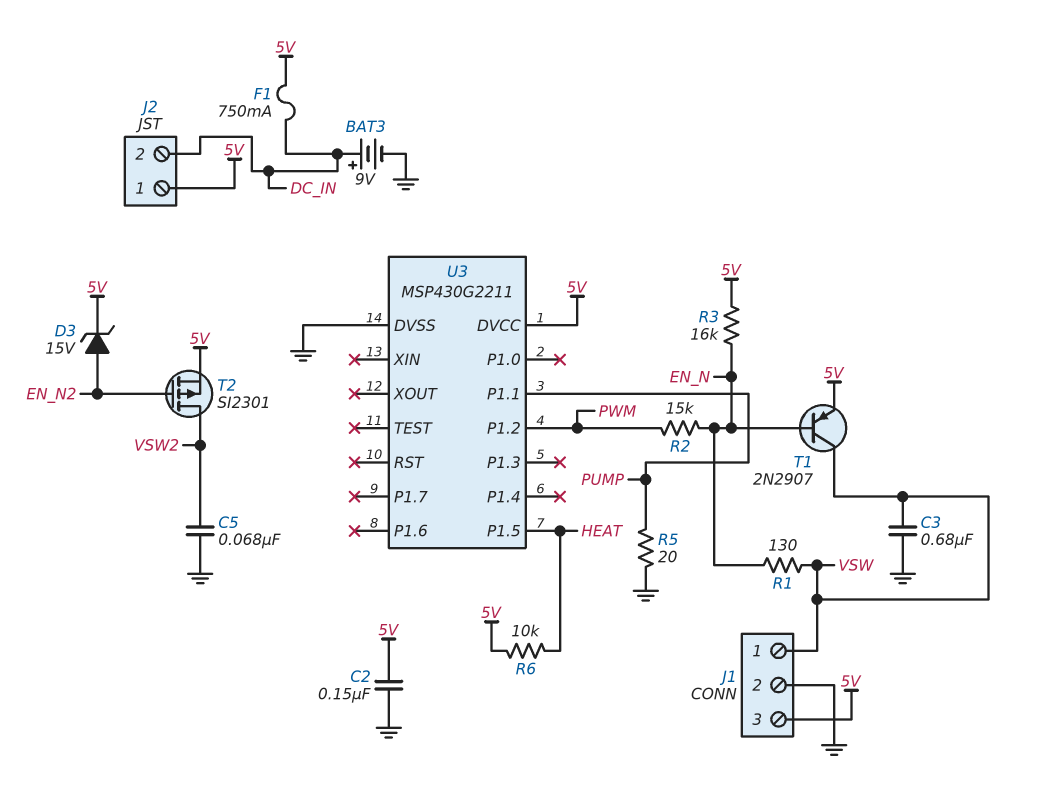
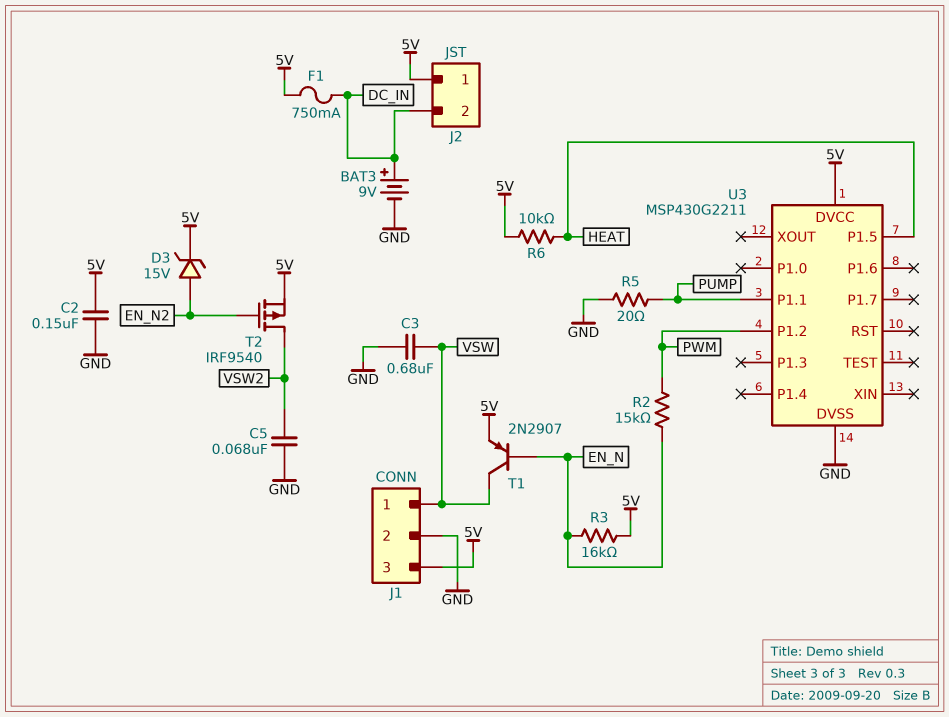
R1: 130 (EN_N, VSW) -> none
T2: PMOS SI2301 (G EN_N2, D VSW2, S 5V) -> PMOS IRF9540 (G EN_N2, D VSW2, S 5V)

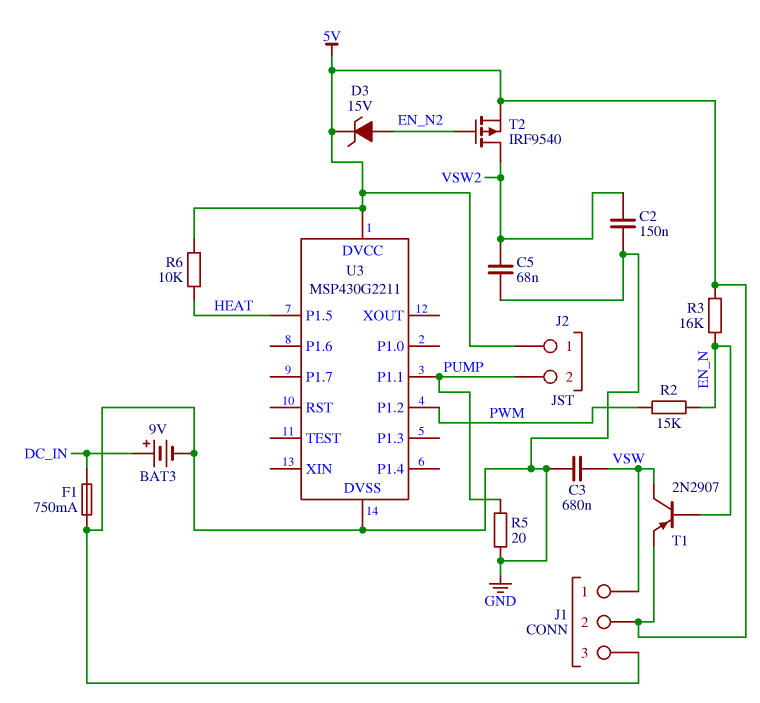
C2: 150nF (5V, GND) -> 150nF (GND, VSW2)
F1: 750mA (5V, DC_IN) -> 750mA (DC_IN, GND)
J1 pin 2: GND -> 5V
J1 pin 3: 5V -> GND
J2 pin 2: DC_IN -> PUMP

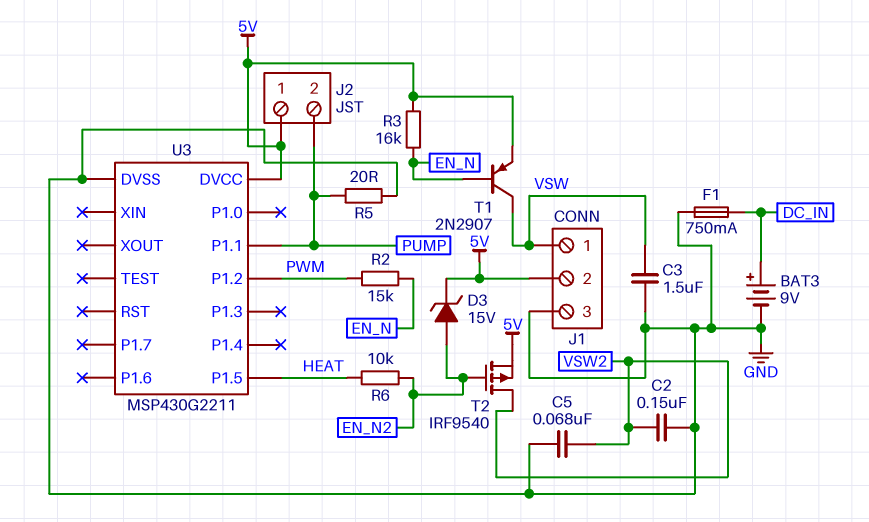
C3: 680nF (GND, VSW) -> 1.5uF (GND, VSW)
R6: 10k (5V, HEAT) -> 10k (EN_N2, HEAT)

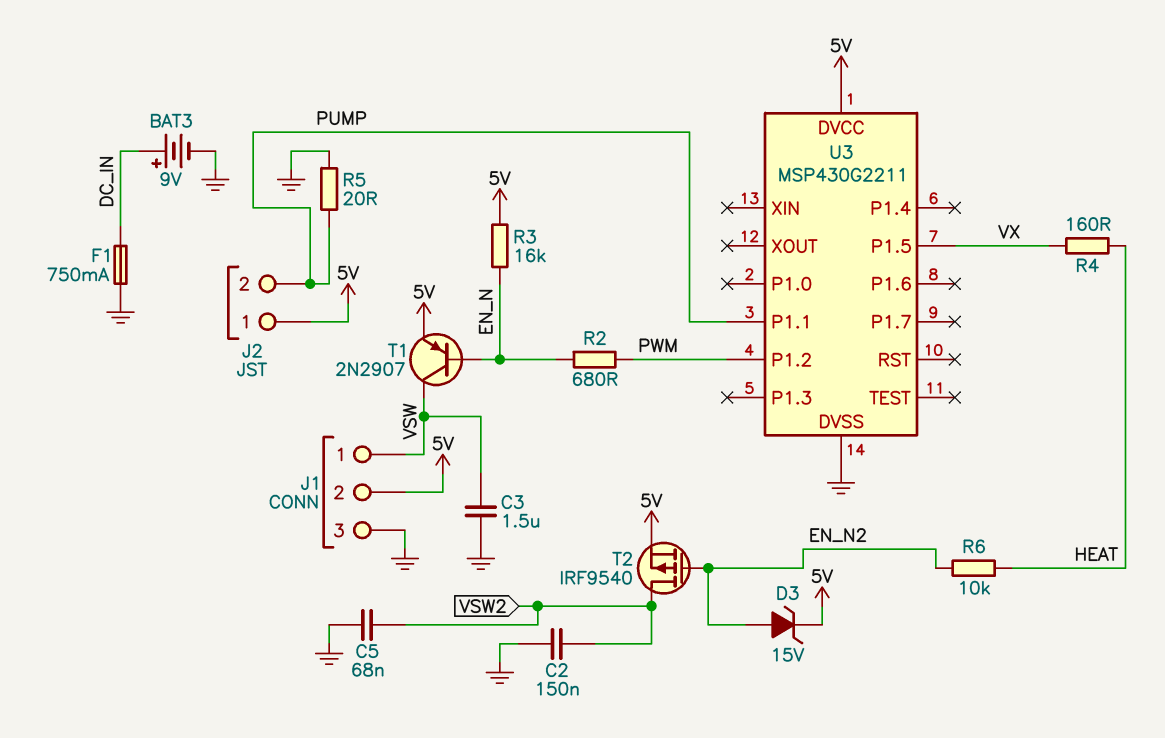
R2: 15k (EN_N, PWM) -> 680 (EN_N, PWM)
R4: none -> 160 (HEAT, VX)
U3 pin P1.5: HEAT -> VX

